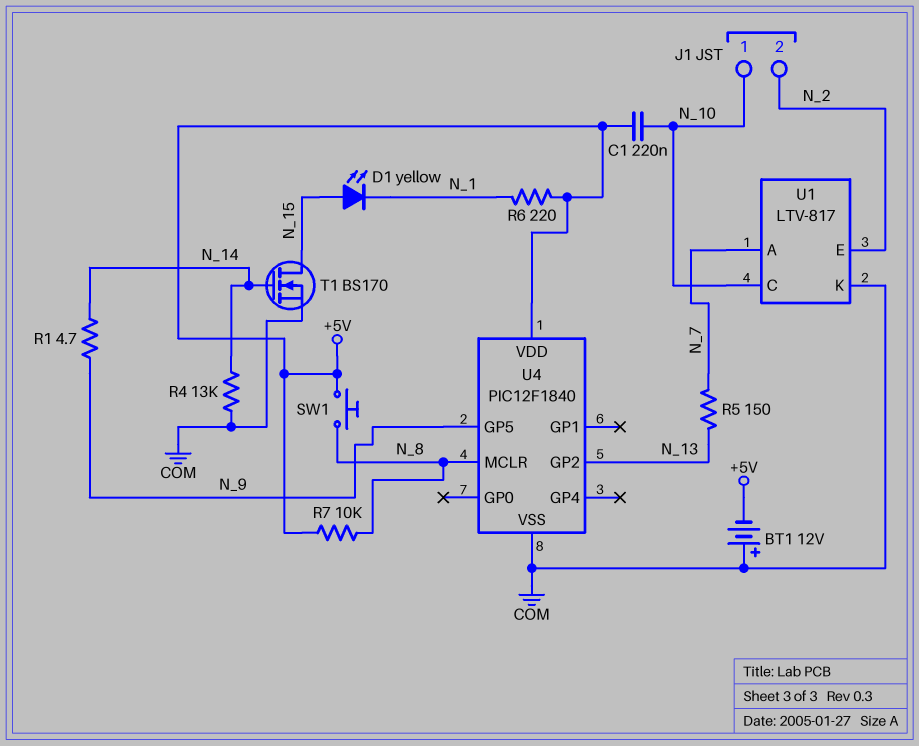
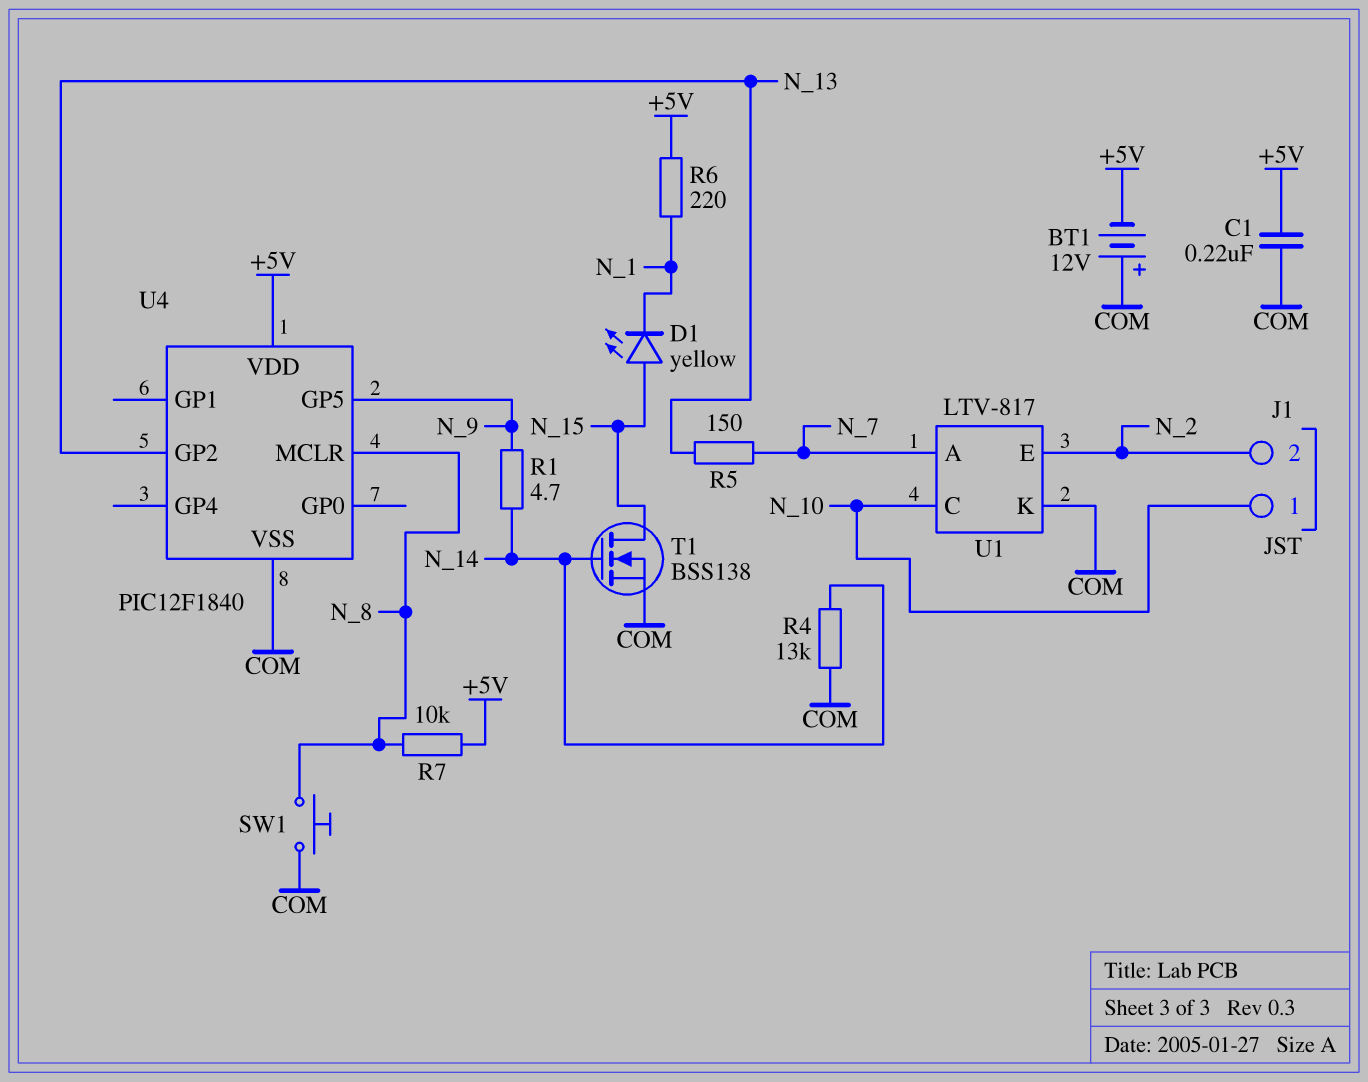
C1: 220nF (+5V, N_10) -> 220nF (+5V, COM)
SW1: button (+5V, N_8) -> button (COM, N_8)
T1: NMOS BS170 (G N_14, D N_15, S COM) -> NMOS BSS138 (G N_14, D N_15, S COM)

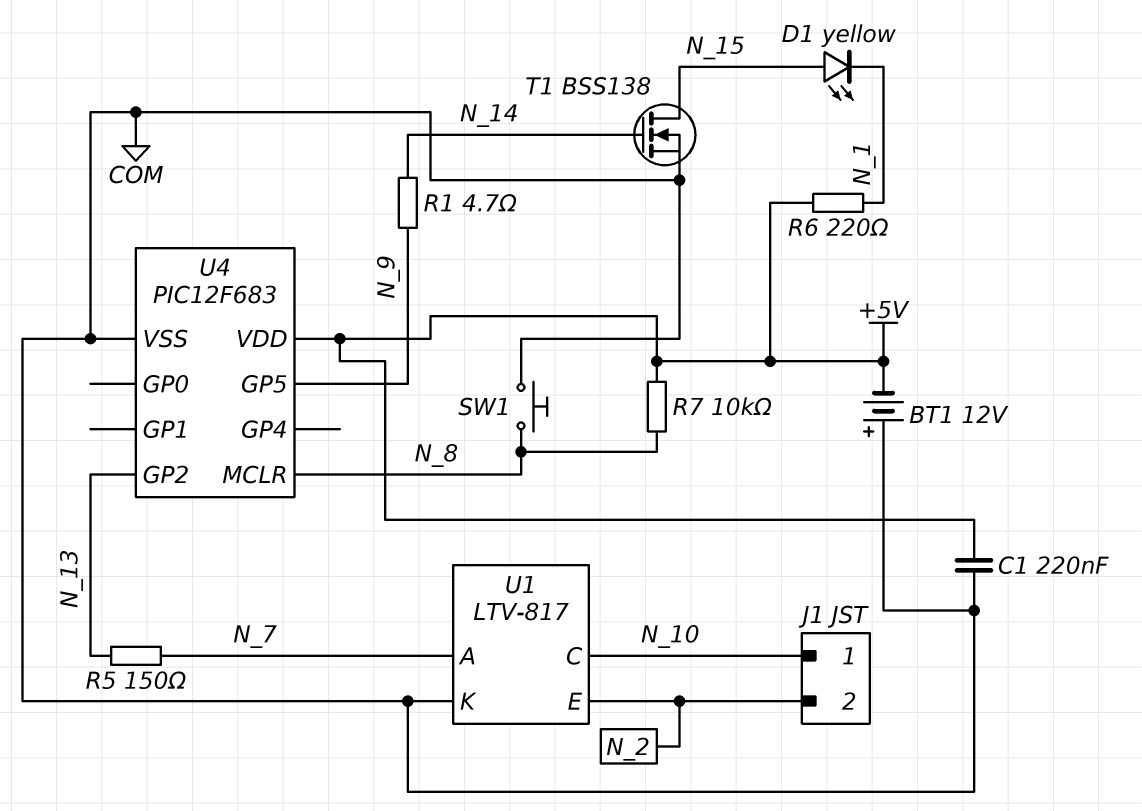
R4: 13k (COM, N_14) -> none
U4: PIC12F1840 -> PIC12F683

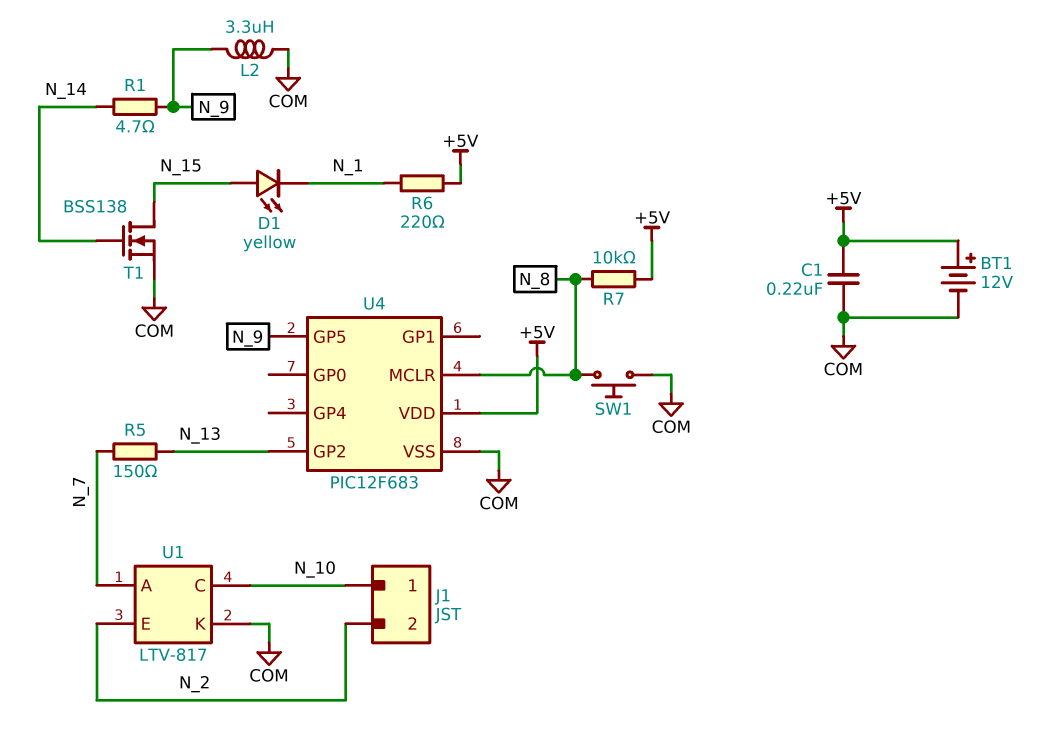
BT1: 12V (plus COM, minus +5V) -> 12V (plus +5V, minus COM)
L2: none -> 3.3uH (COM, N_9)

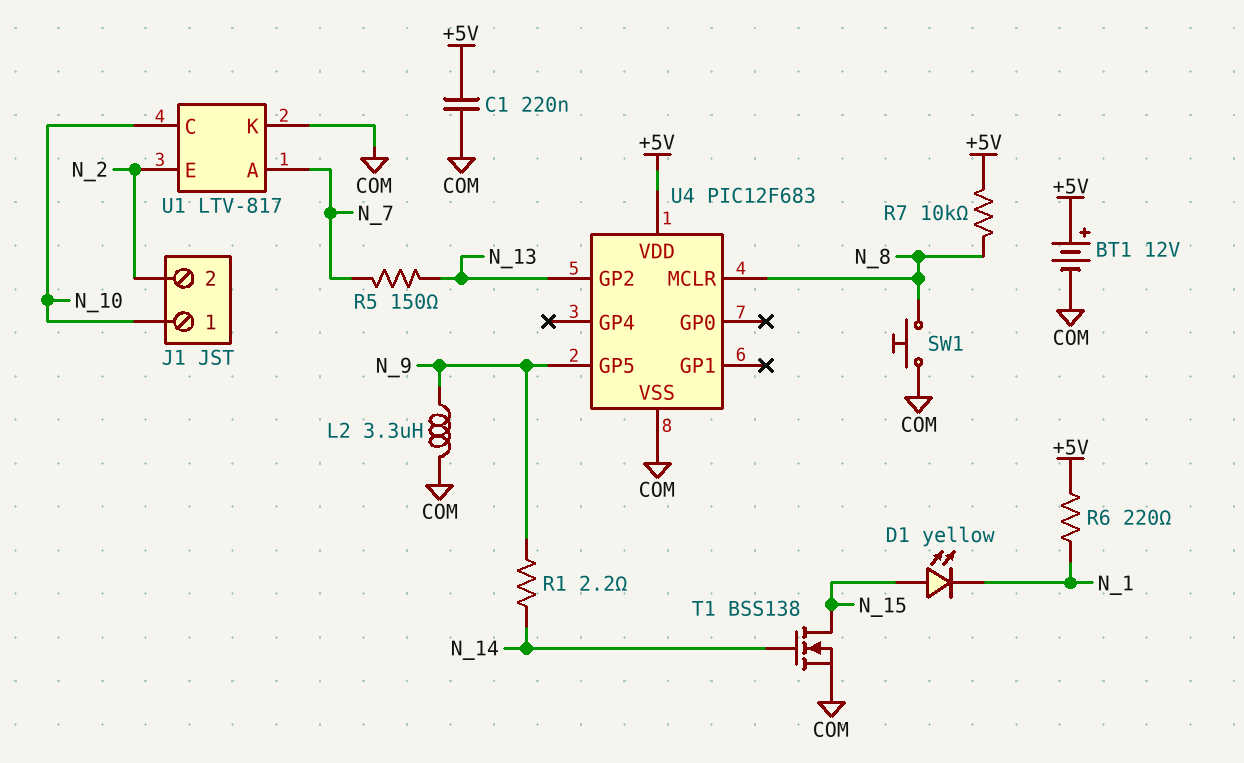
R1: 4.7 (N_9, N_14) -> 2.2 (N_9, N_14)

